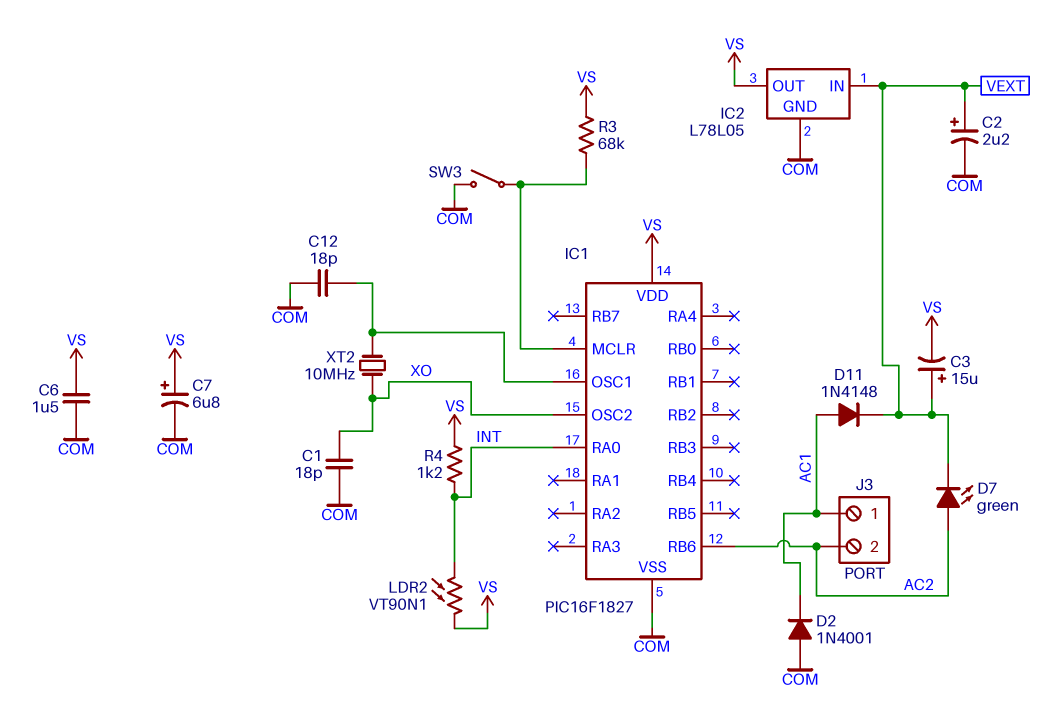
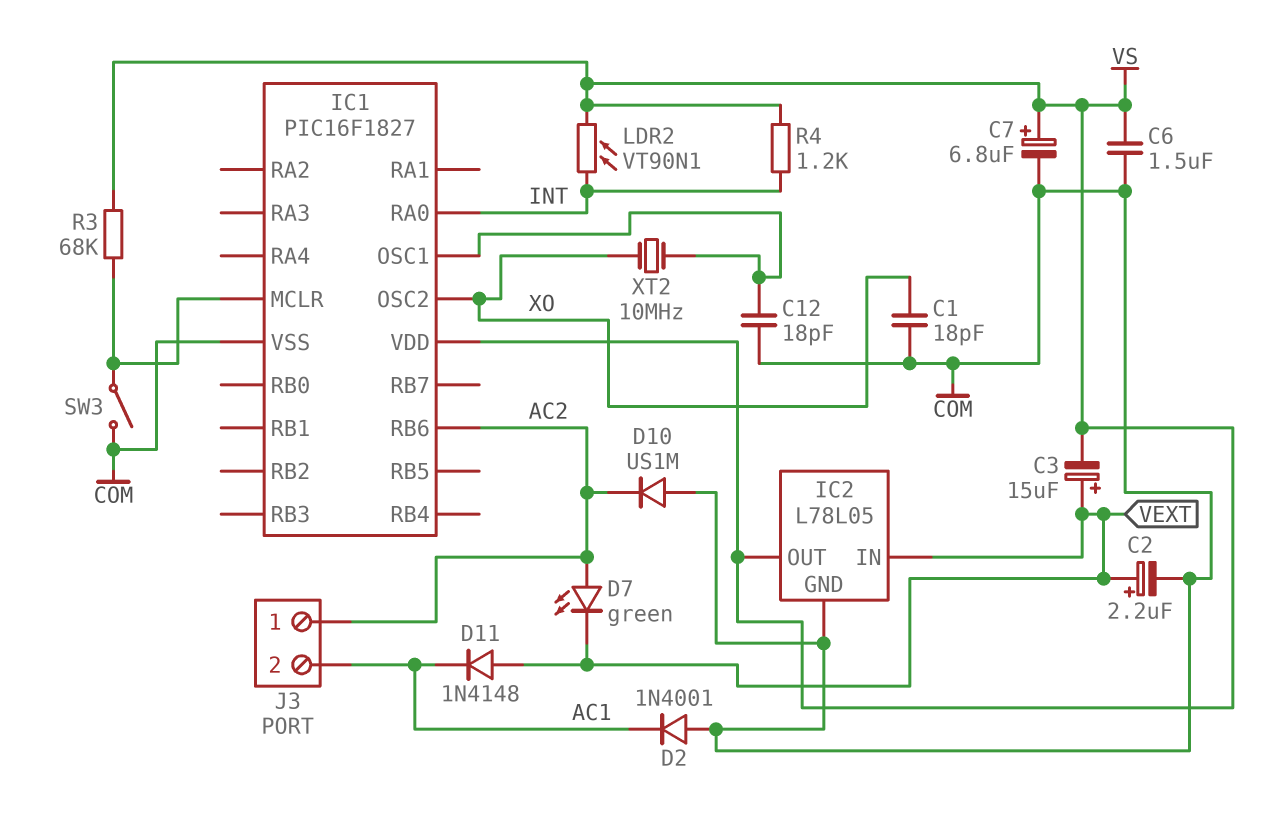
D10: none -> diode US1M (A COM, K AC2)
D11: diode 1N4148 (A AC1, K VEXT) -> diode 1N4148 (A VEXT, K AC1)
J3 pin 1: AC1 -> AC2
J3 pin 2: AC2 -> AC1

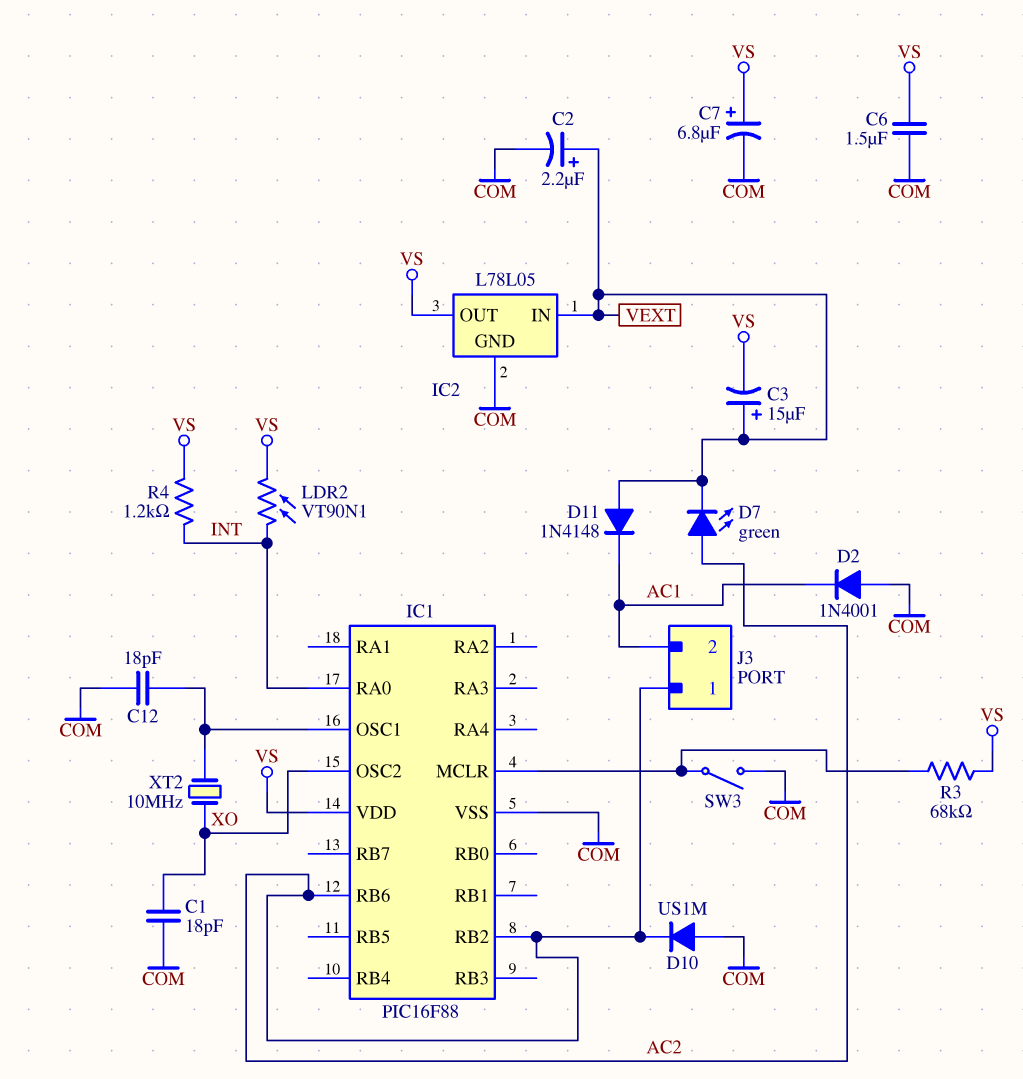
IC1: PIC16F1827 -> PIC16F88
IC1 pin RB2: none -> AC2

